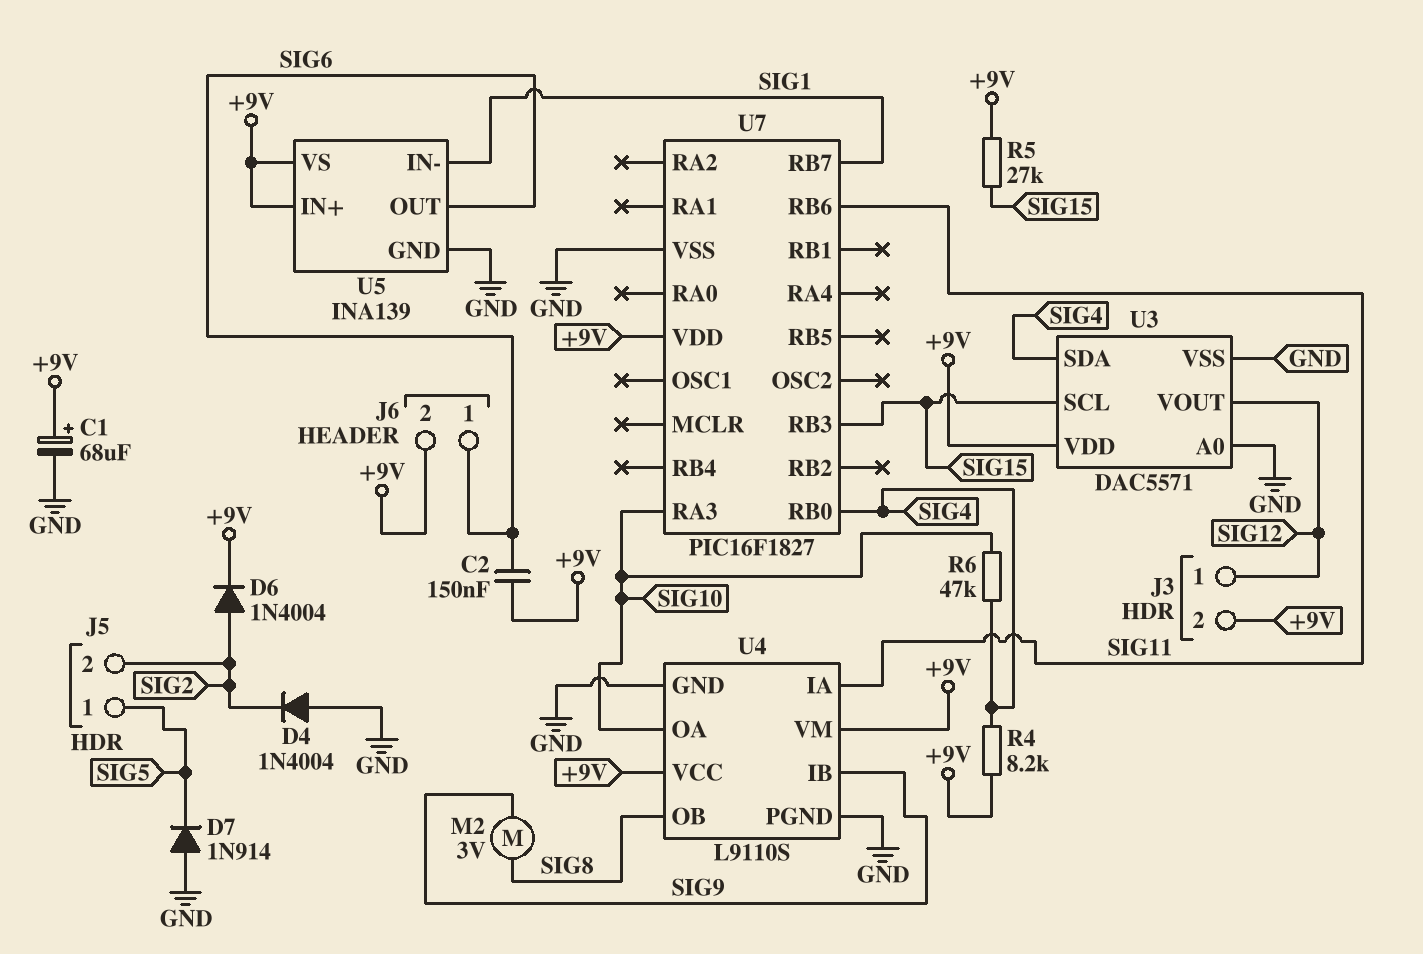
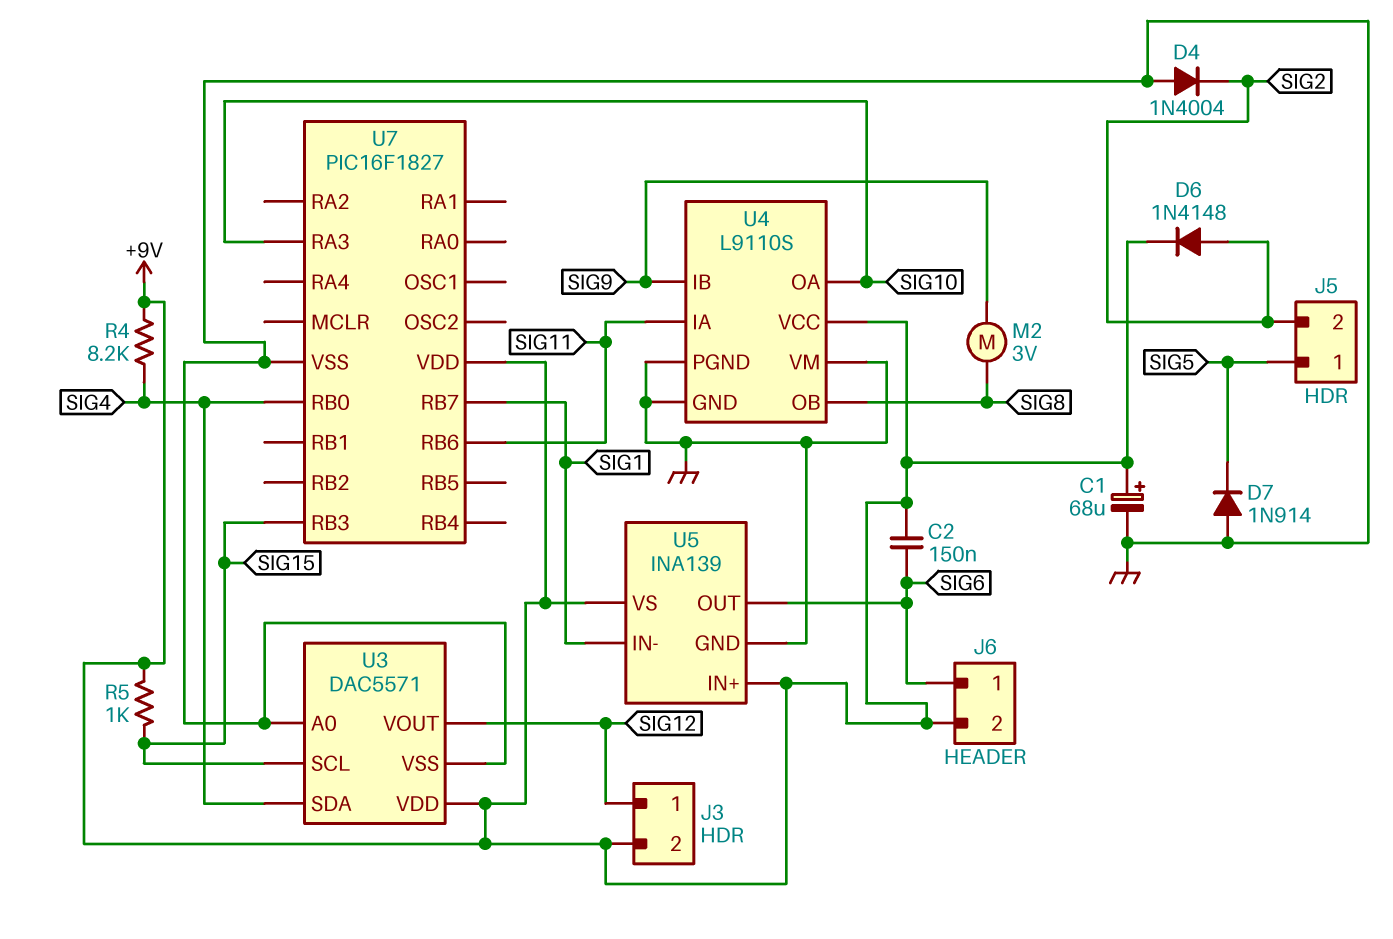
D6: diode 1N4004 (A SIG2, K +9V) -> diode 1N4148 (A SIG2, K +9V)
R5: 27k (+9V, SIG15) -> 1k (+9V, SIG15)
R6: 47k (SIG4, SIG10) -> none
U4 pin VM: +9V -> GND

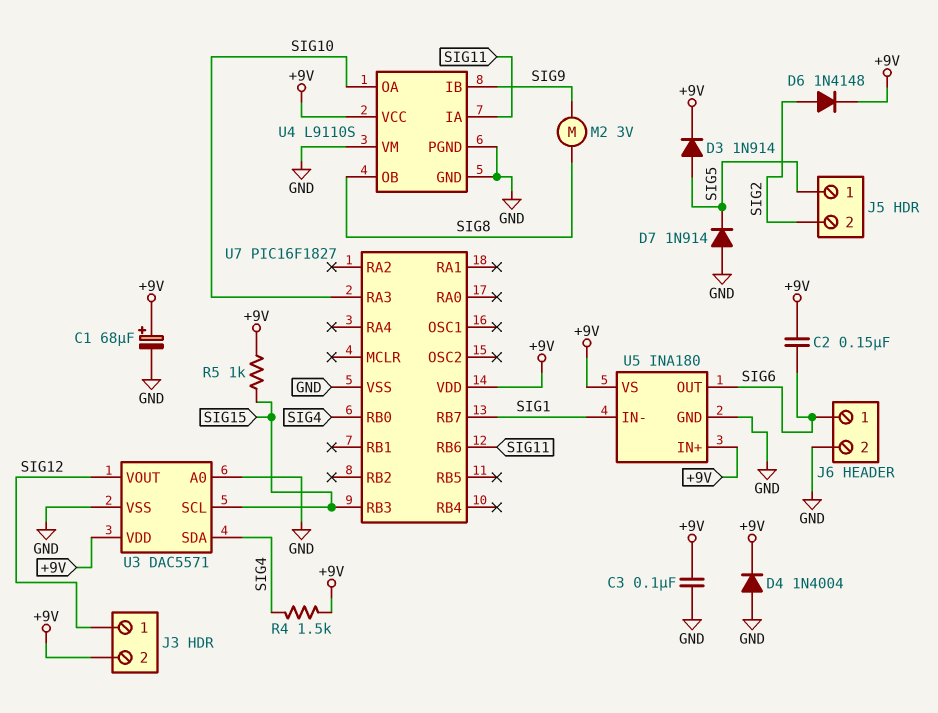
C3: none -> 100nF (+9V, GND)
D3: none -> diode 1N914 (A SIG5, K +9V)
D4: diode 1N4004 (A GND, K SIG2) -> diode 1N4004 (A GND, K +9V)
J6 pin 2: +9V -> GND
R4: 8.2k (+9V, SIG4) -> 1.5k (+9V, SIG4)
U5: INA139 -> INA180

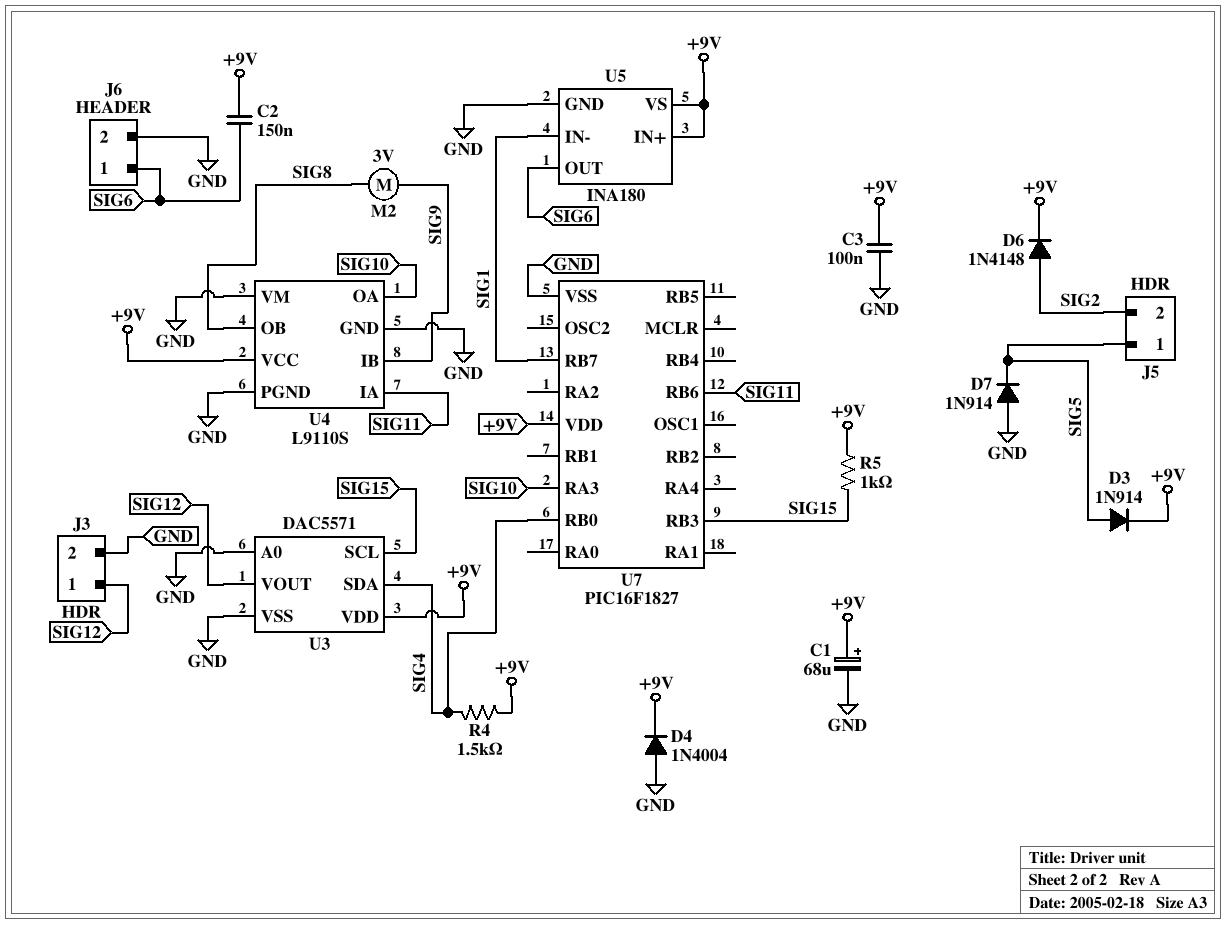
J3 pin 2: +9V -> GND

